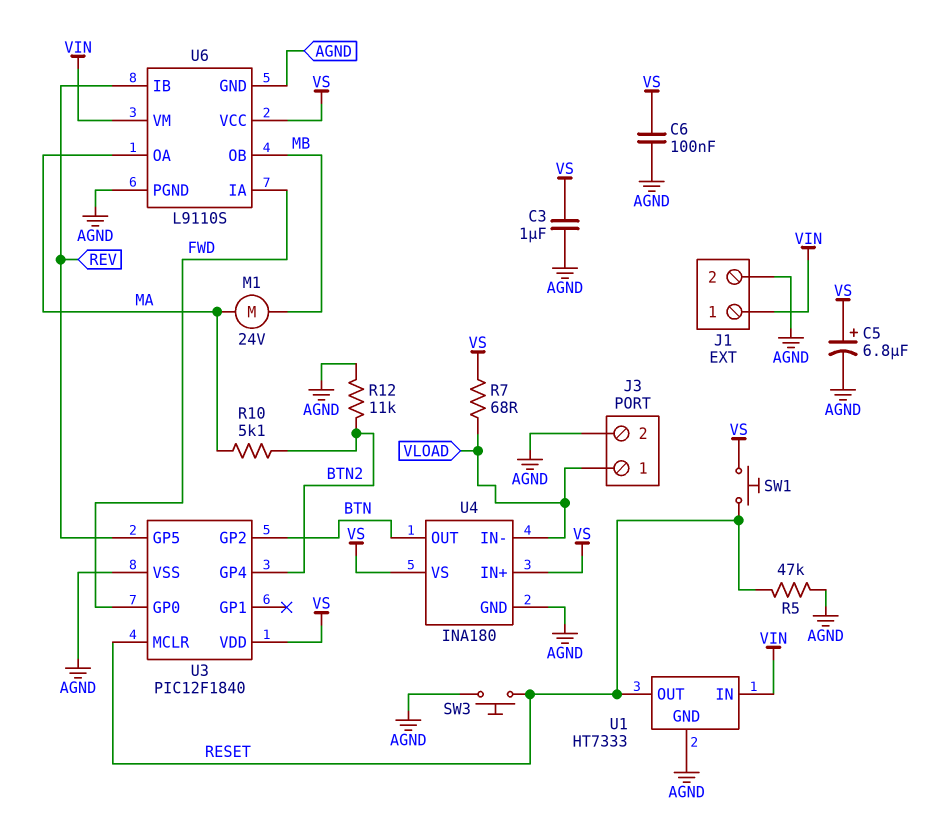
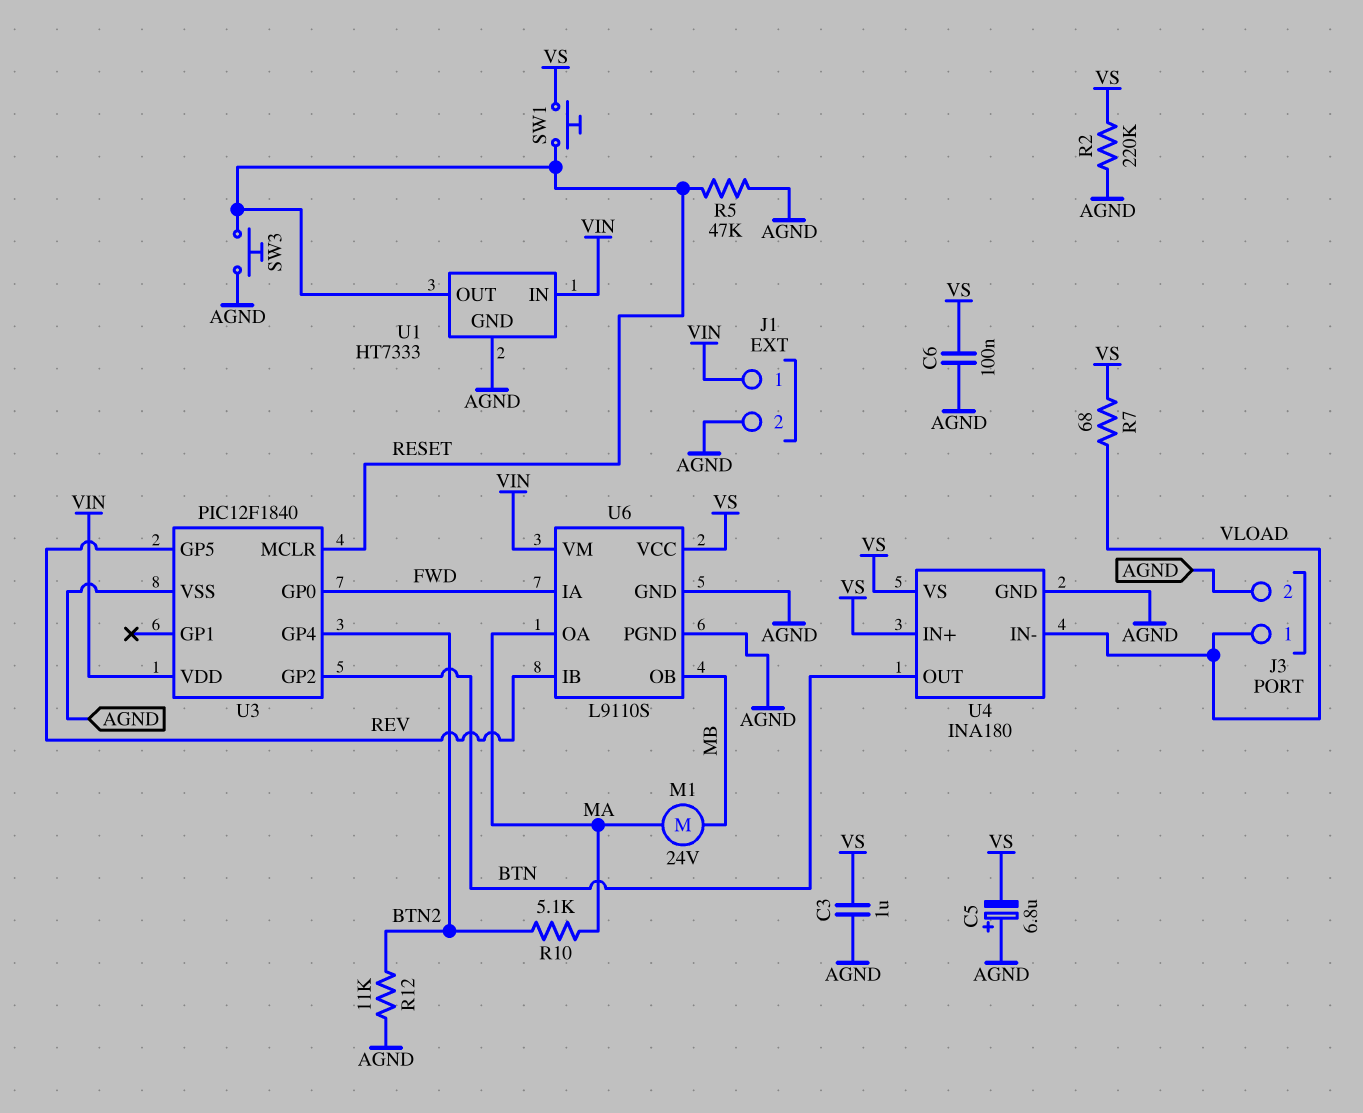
C5: 6.8uF (plus VS, minus AGND) -> 6.8uF (plus AGND, minus VS)
R2: none -> 220k (AGND, VS)
U3 pin VDD: VS -> VIN

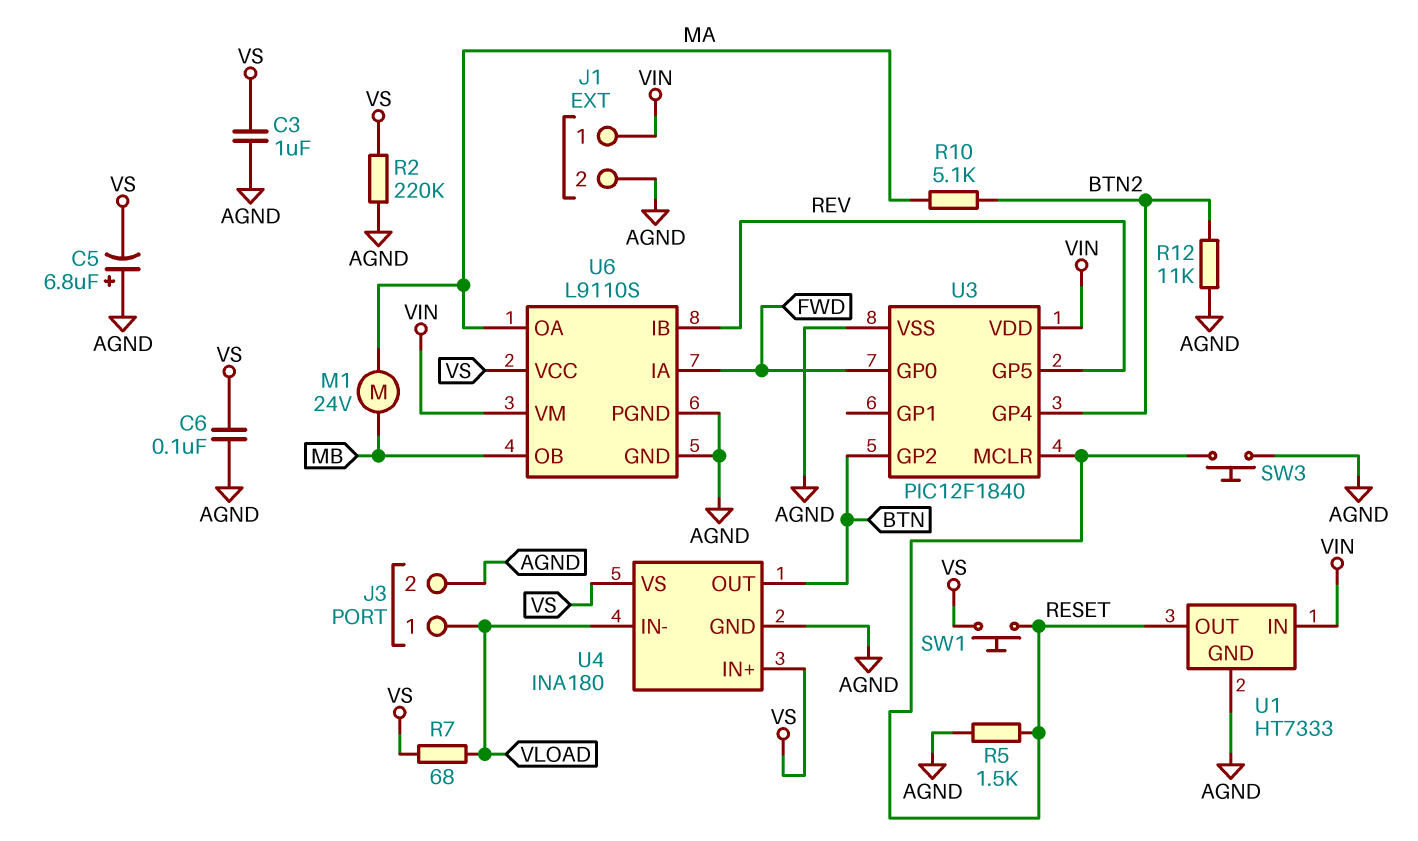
R5: 47k (AGND, RESET) -> 1.5k (AGND, RESET)

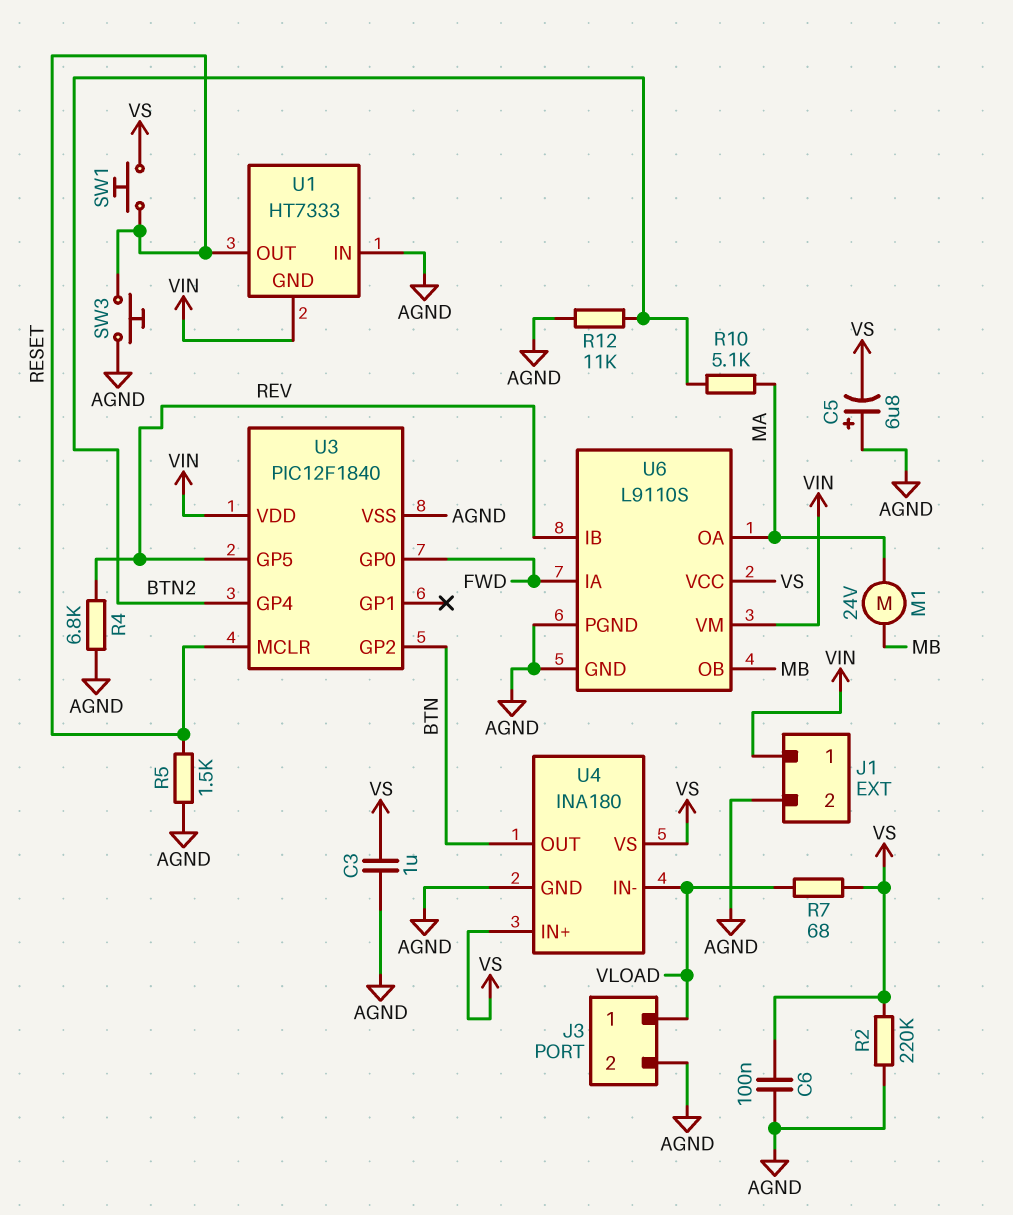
R4: none -> 6.8k (AGND, REV)
U1 pin GND: AGND -> VIN
U1 pin IN: VIN -> AGND

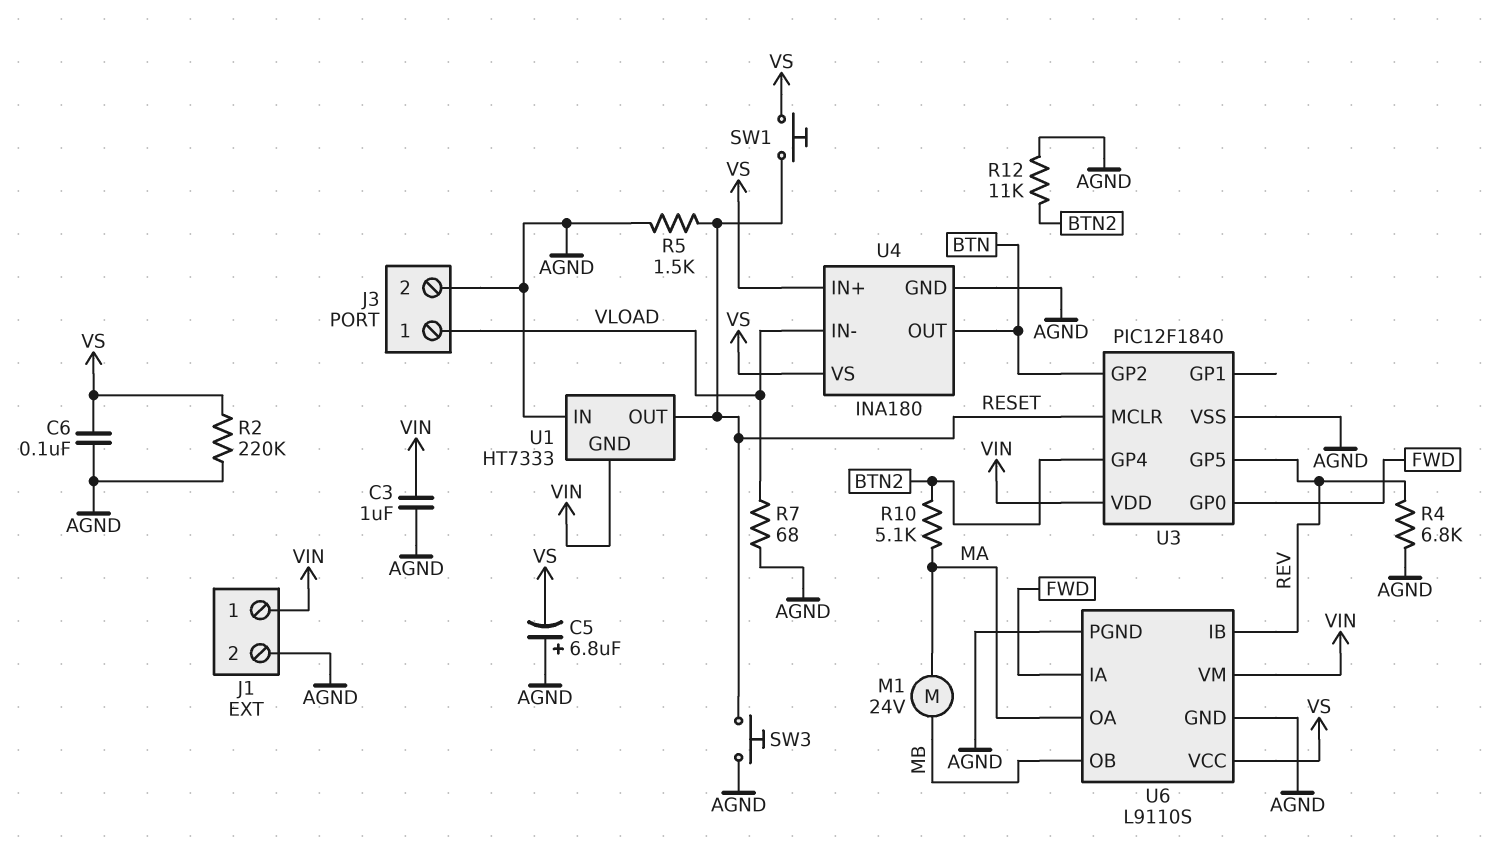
C3: 1uF (AGND, VS) -> 1uF (AGND, VIN)
R7: 68 (VLOAD, VS) -> 68 (AGND, VLOAD)

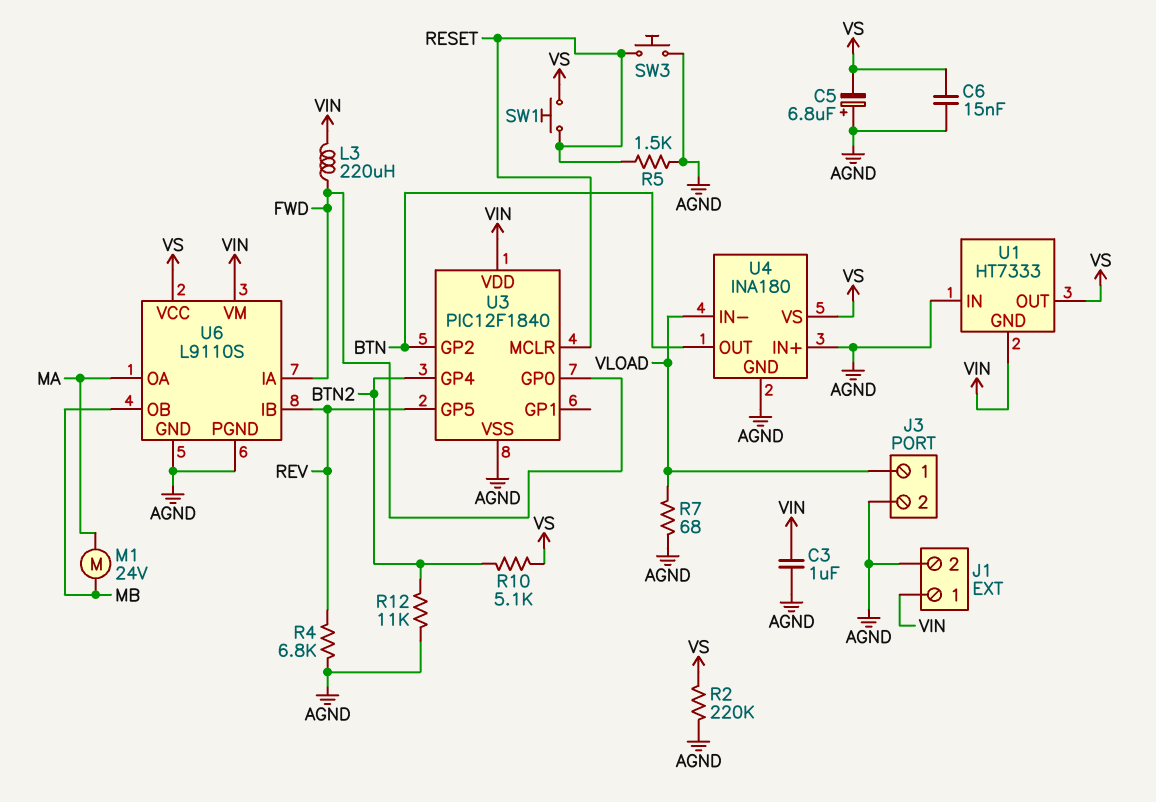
C6: 100nF (AGND, VS) -> 15nF (AGND, VS)
L3: none -> 220uH (FWD, VIN)
R10: 5.1k (BTN2, MA) -> 5.1k (BTN2, VS)
U1 pin OUT: RESET -> VS
U4 pin IN+: VS -> AGND

